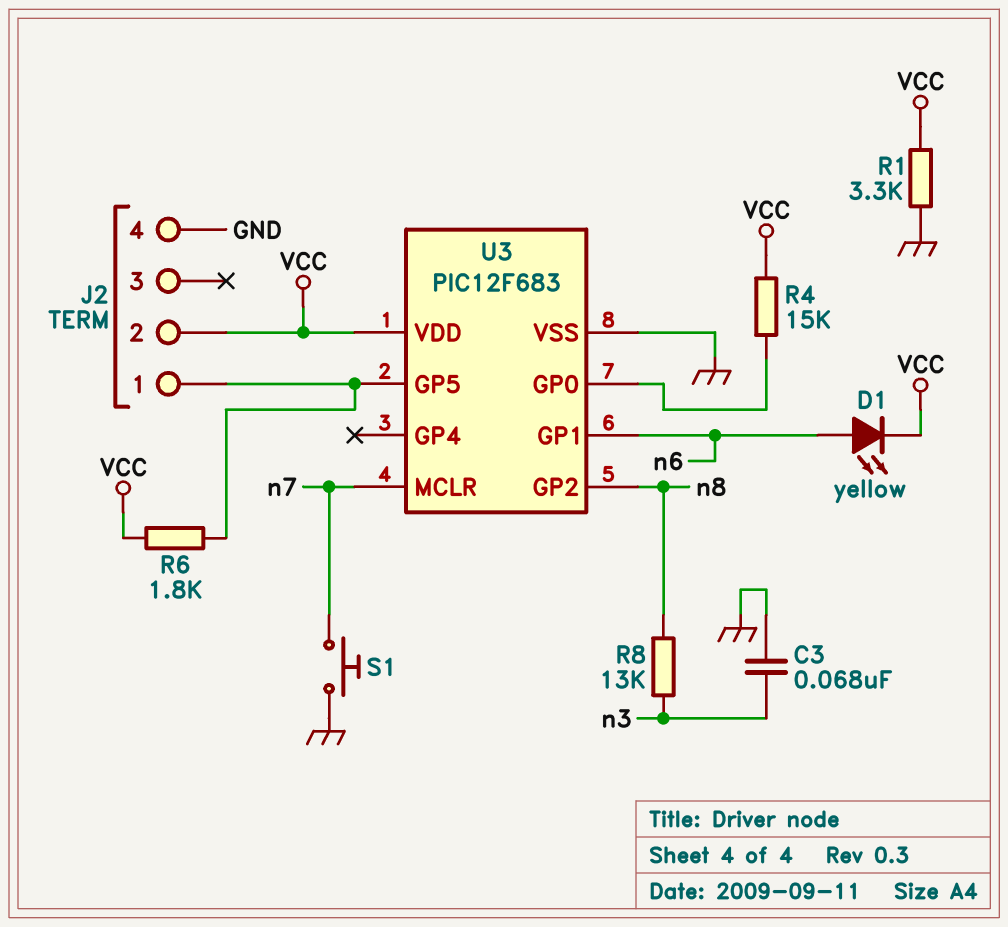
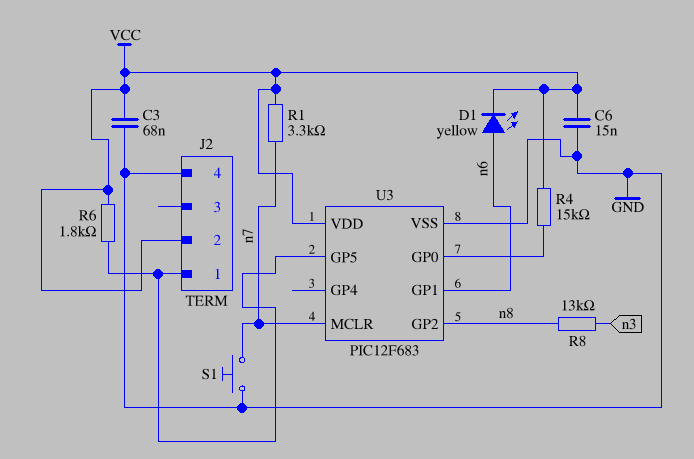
C3: 68nF (GND, n3) -> 68nF (GND, VCC)
C6: none -> 15nF (GND, VCC)
R1: 3.3k (GND, VCC) -> 3.3k (VCC, n7)

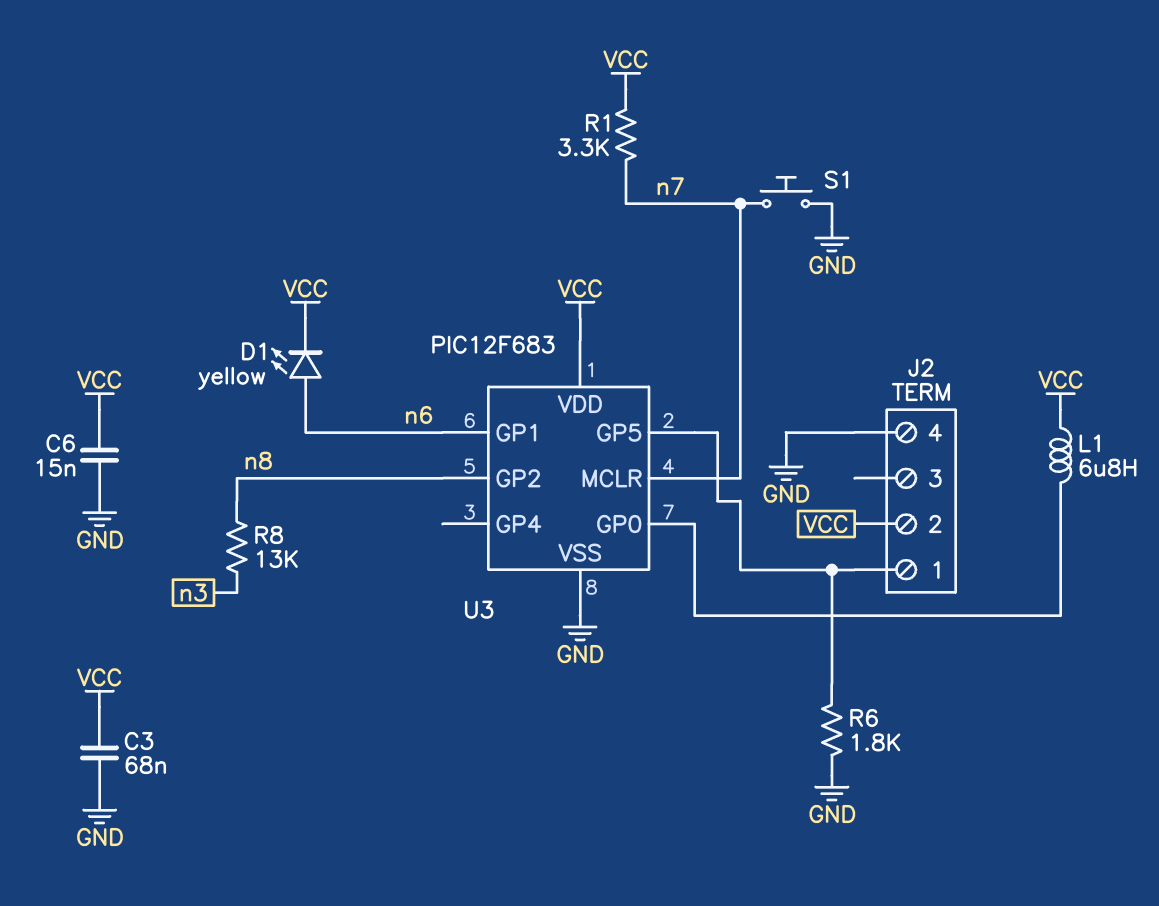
L1: none -> 6.8uH (U3/GP0, VCC)
R4: 15k (U3/GP0, VCC) -> none
R6: 1.8k (J2/1, VCC) -> 1.8k (GND, J2/1)

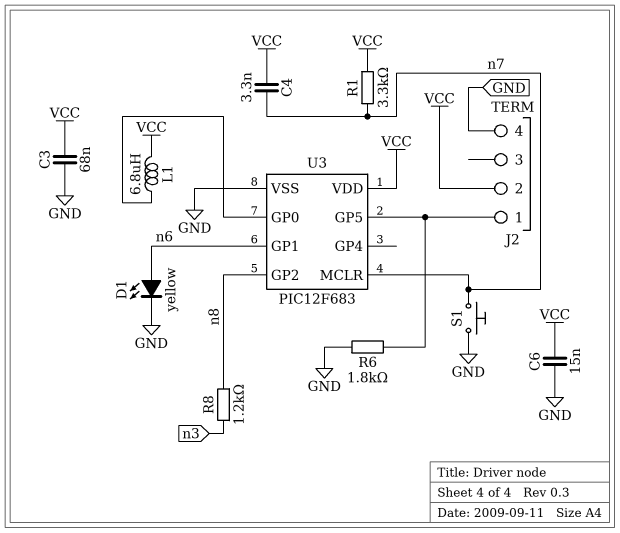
C4: none -> 3.3nF (VCC, n7)
D1: LED yellow (A n6, K VCC) -> LED yellow (A n6, K GND)
R8: 13k (n3, n8) -> 1.2k (n3, n8)

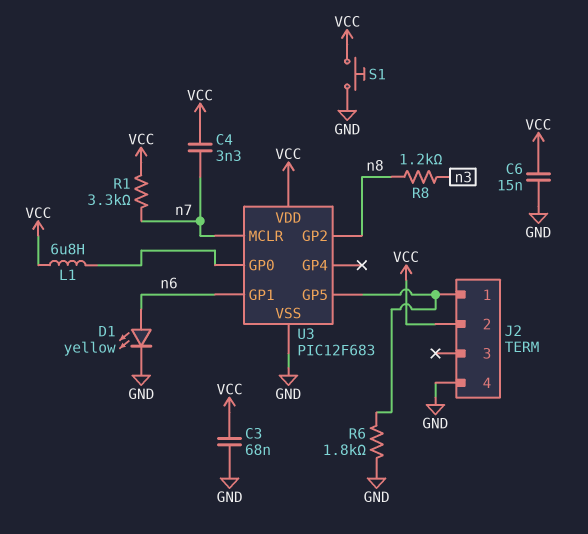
S1: button (GND, n7) -> button (GND, VCC)

